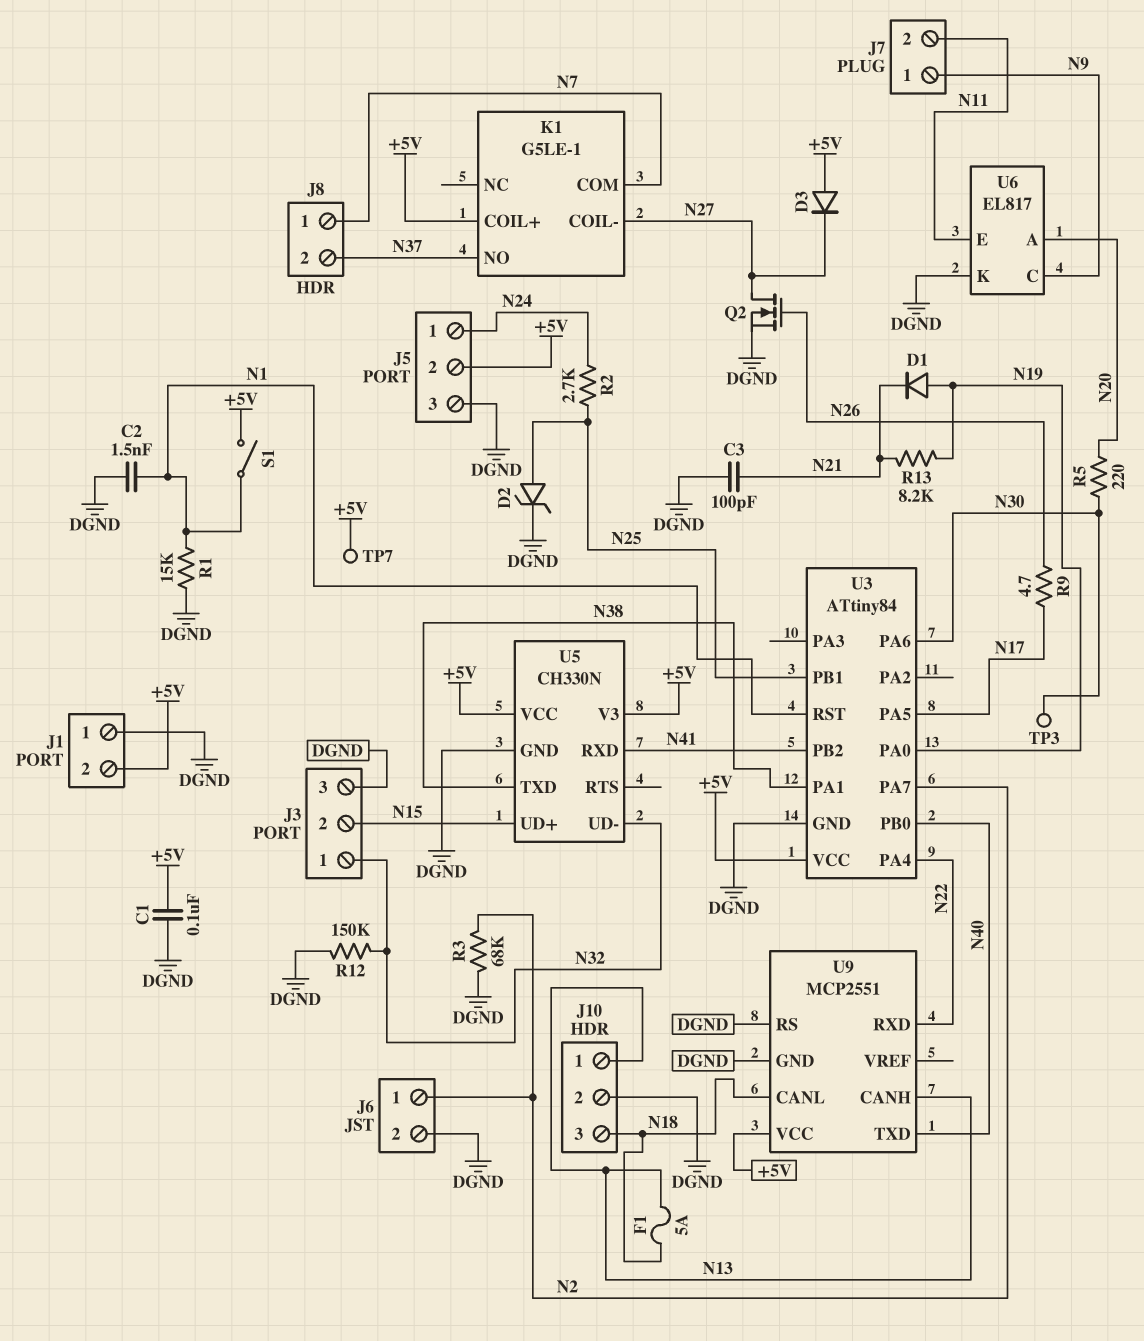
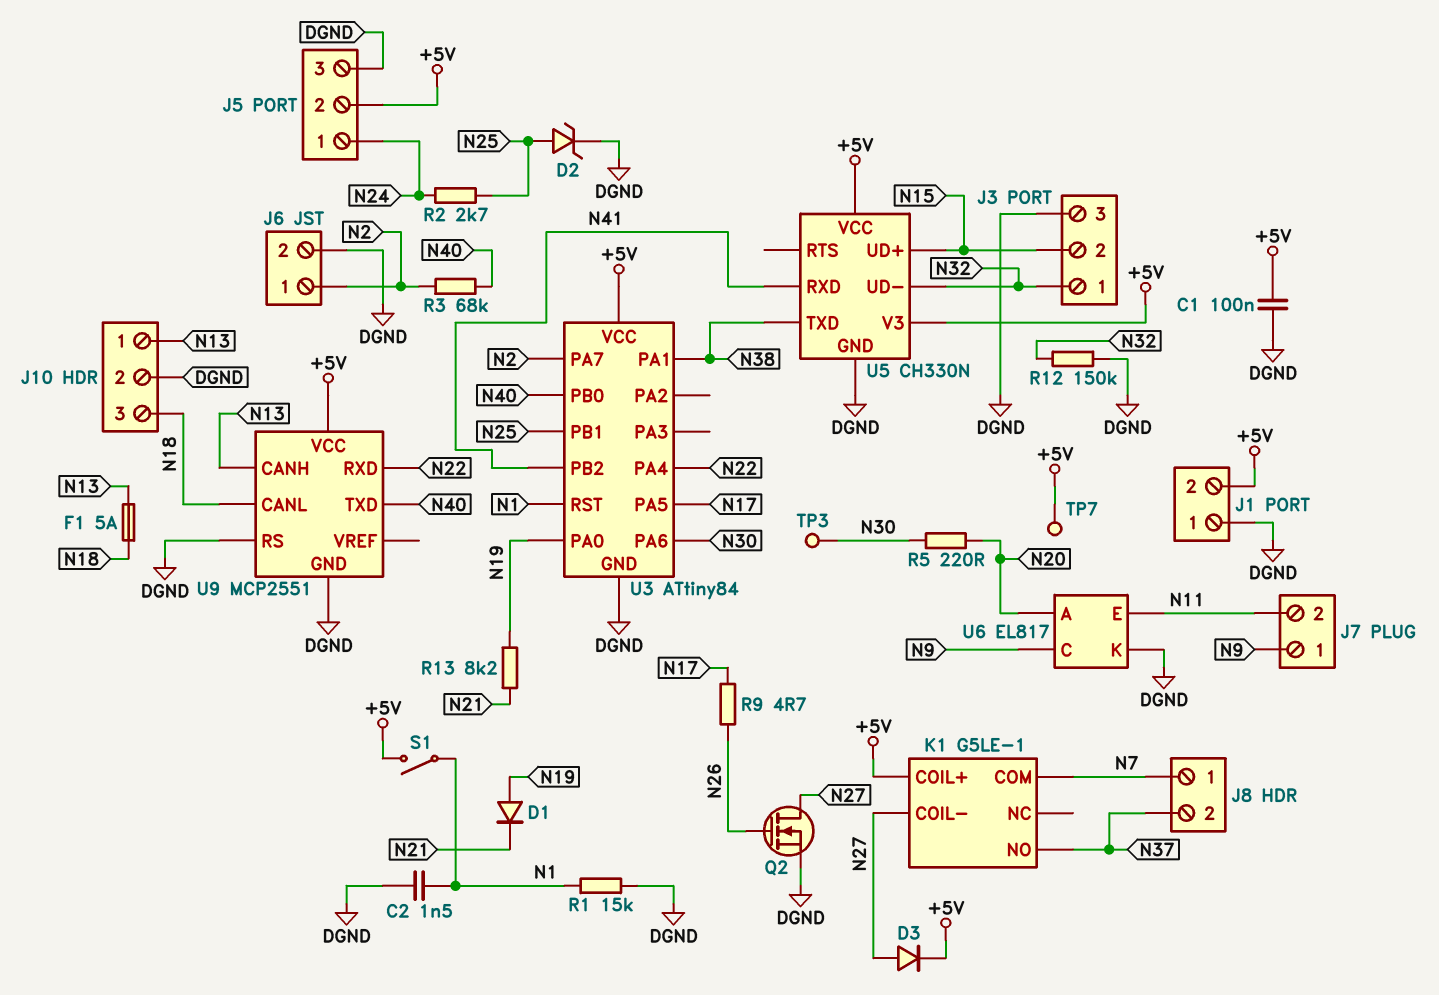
C3: 100pF (DGND, N21) -> none
D3: diode (A +5V, K N27) -> diode (A N27, K +5V)
R3: 68k (DGND, N2) -> 68k (N2, N40)

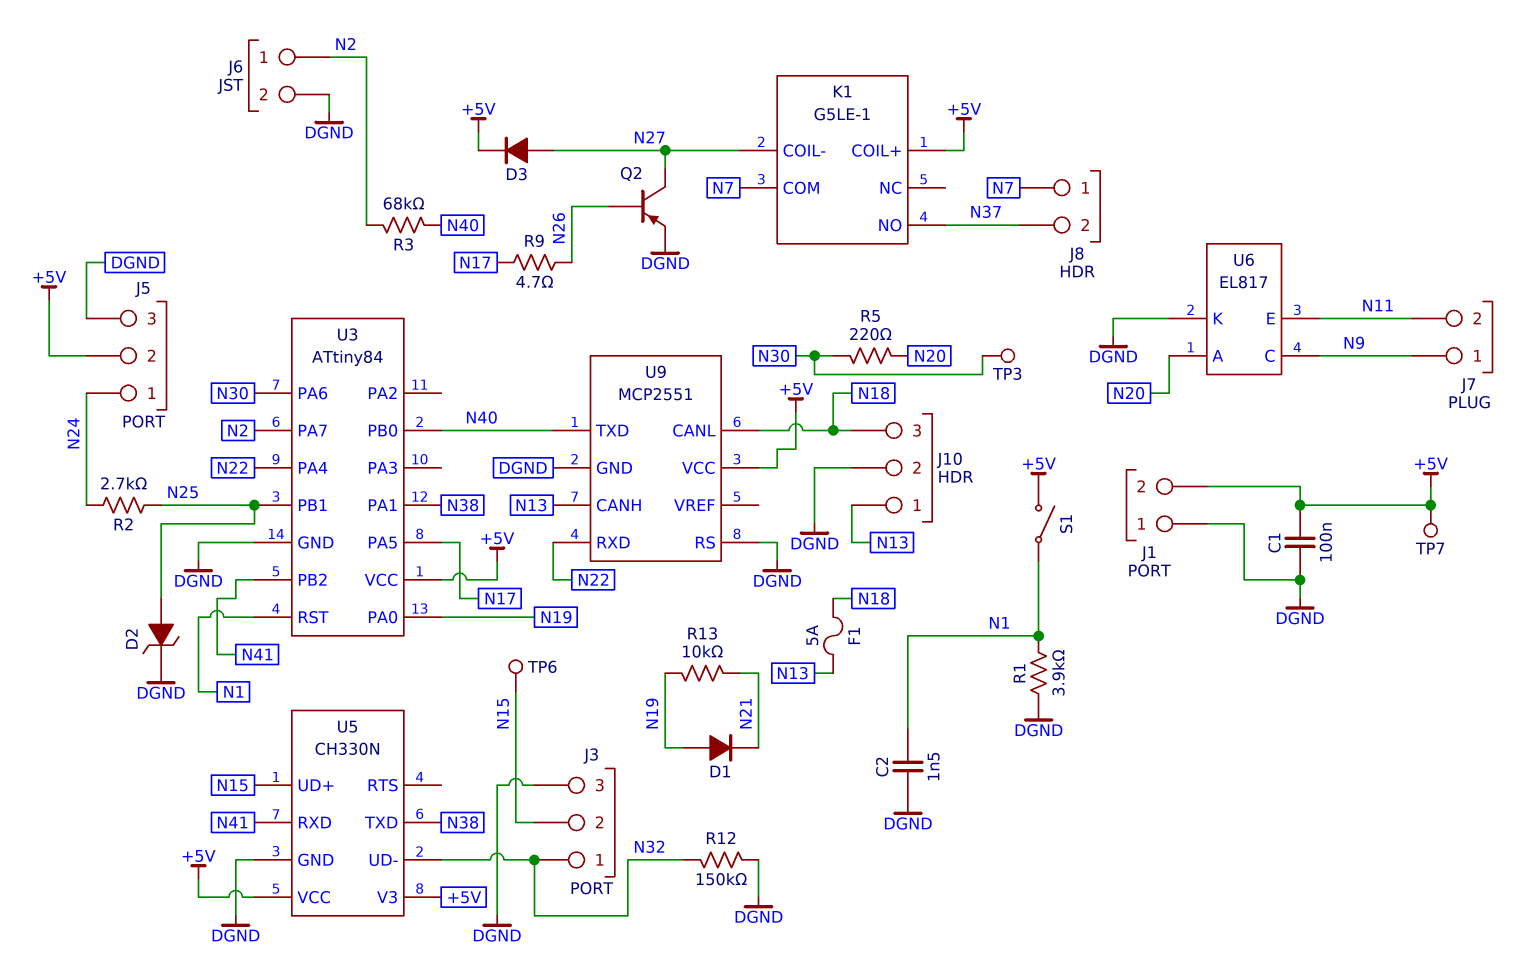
Q2: NMOS (G N26, D N27, S DGND) -> PNP (B N26, C N27, E DGND)
R1: 15k (DGND, N1) -> 3.9k (DGND, N1)
R13: 8.2k (N19, N21) -> 10k (N19, N21)
TP6: none -> test point (N15)

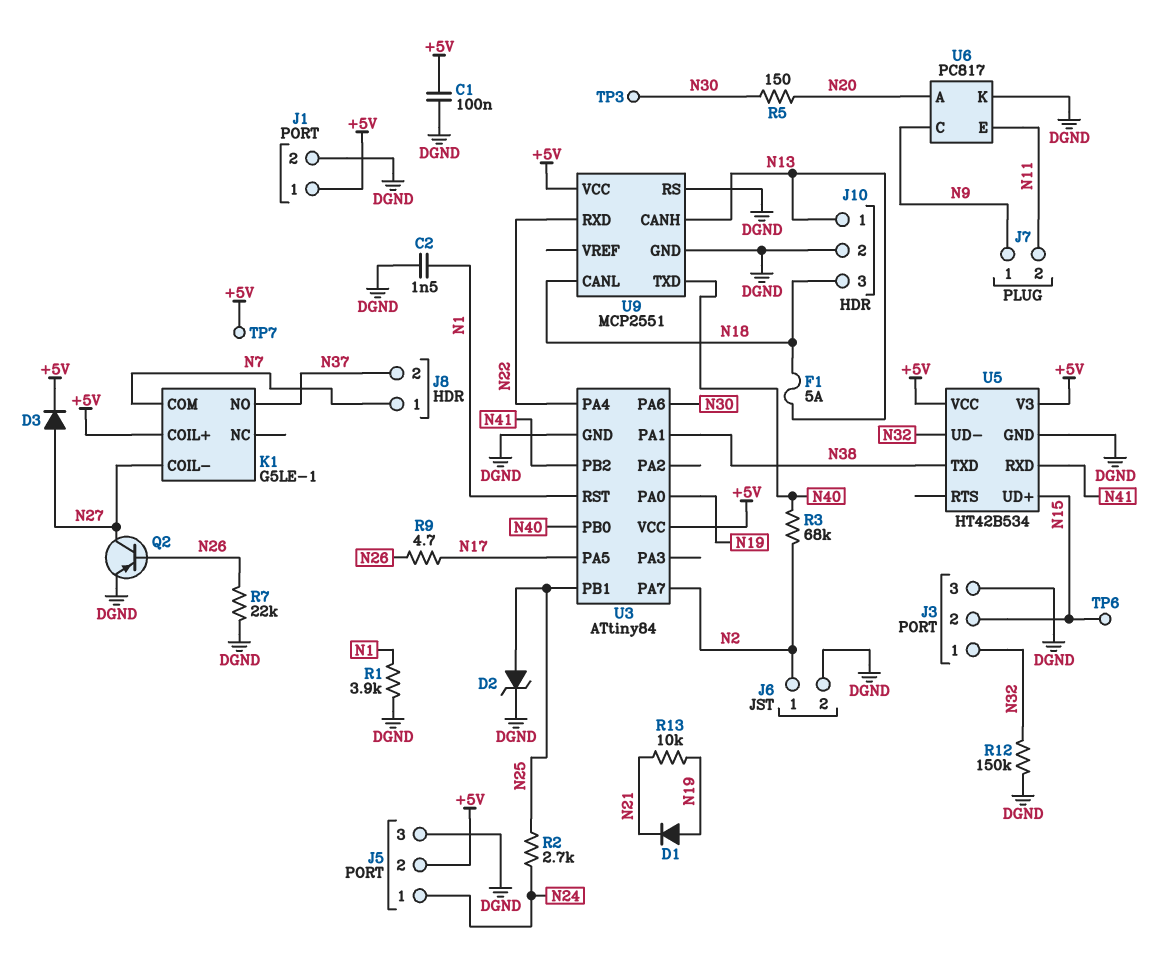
J1 pin 1: DGND -> +5V
J1 pin 2: +5V -> DGND
R5: 220 (N20, N30) -> 150 (N20, N30)
R7: none -> 22k (DGND, N26)
S1: switch (+5V, N1) -> none
U5: CH330N -> HT42B534
U6: EL817 -> PC817

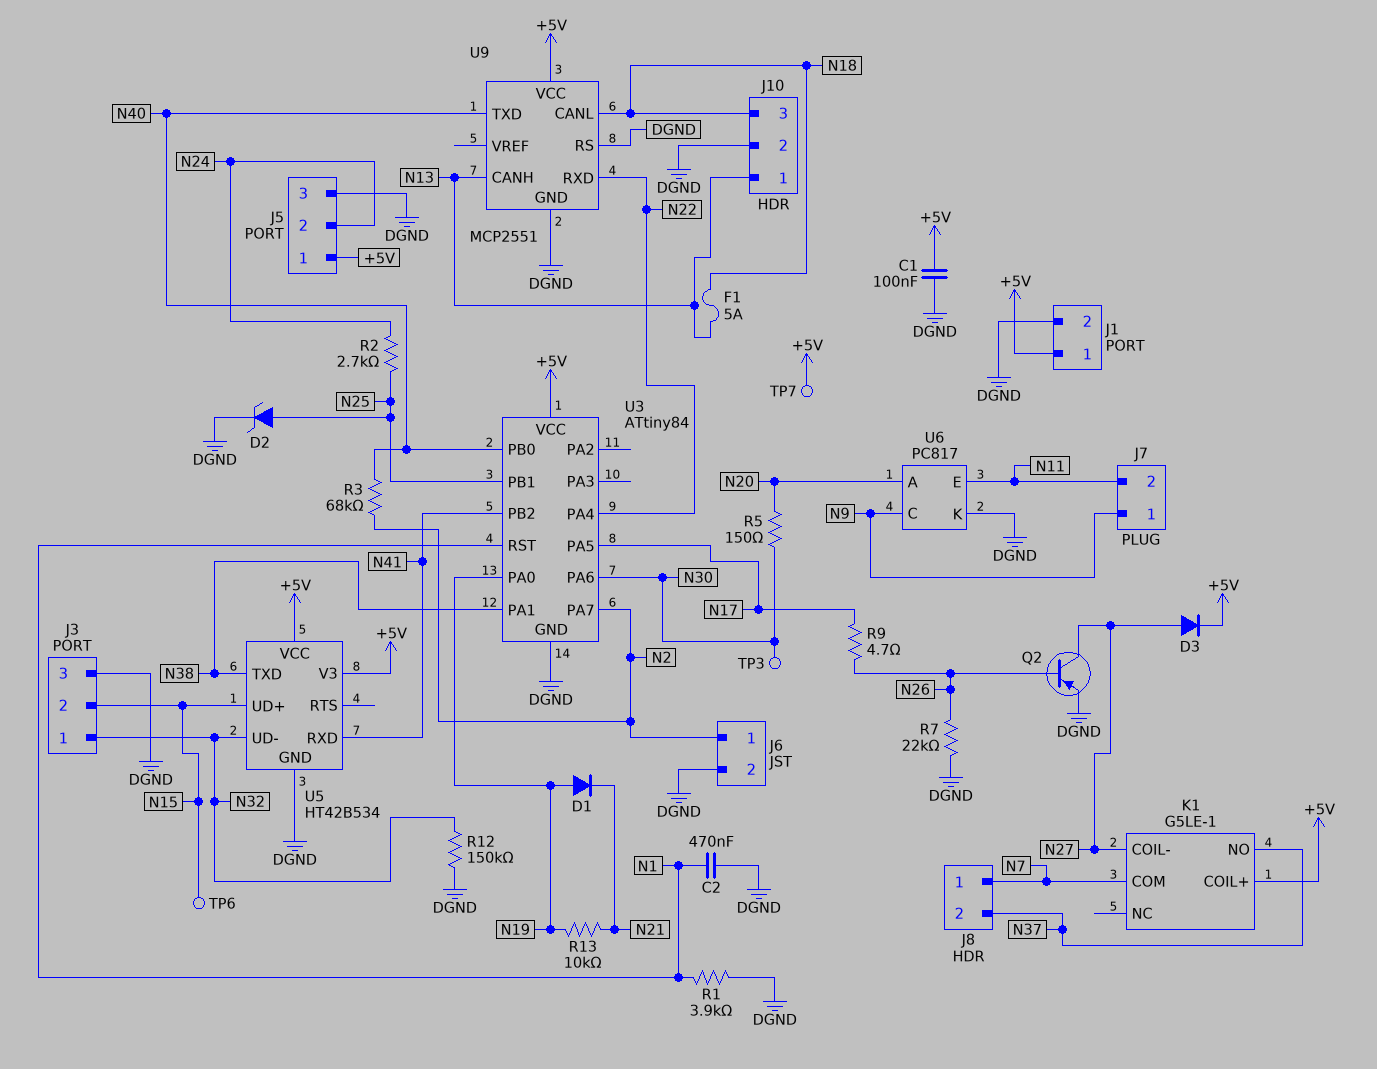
C2: 1.5nF (DGND, N1) -> 470nF (DGND, N1)
J5 pin 1: N24 -> +5V
J5 pin 2: +5V -> N24

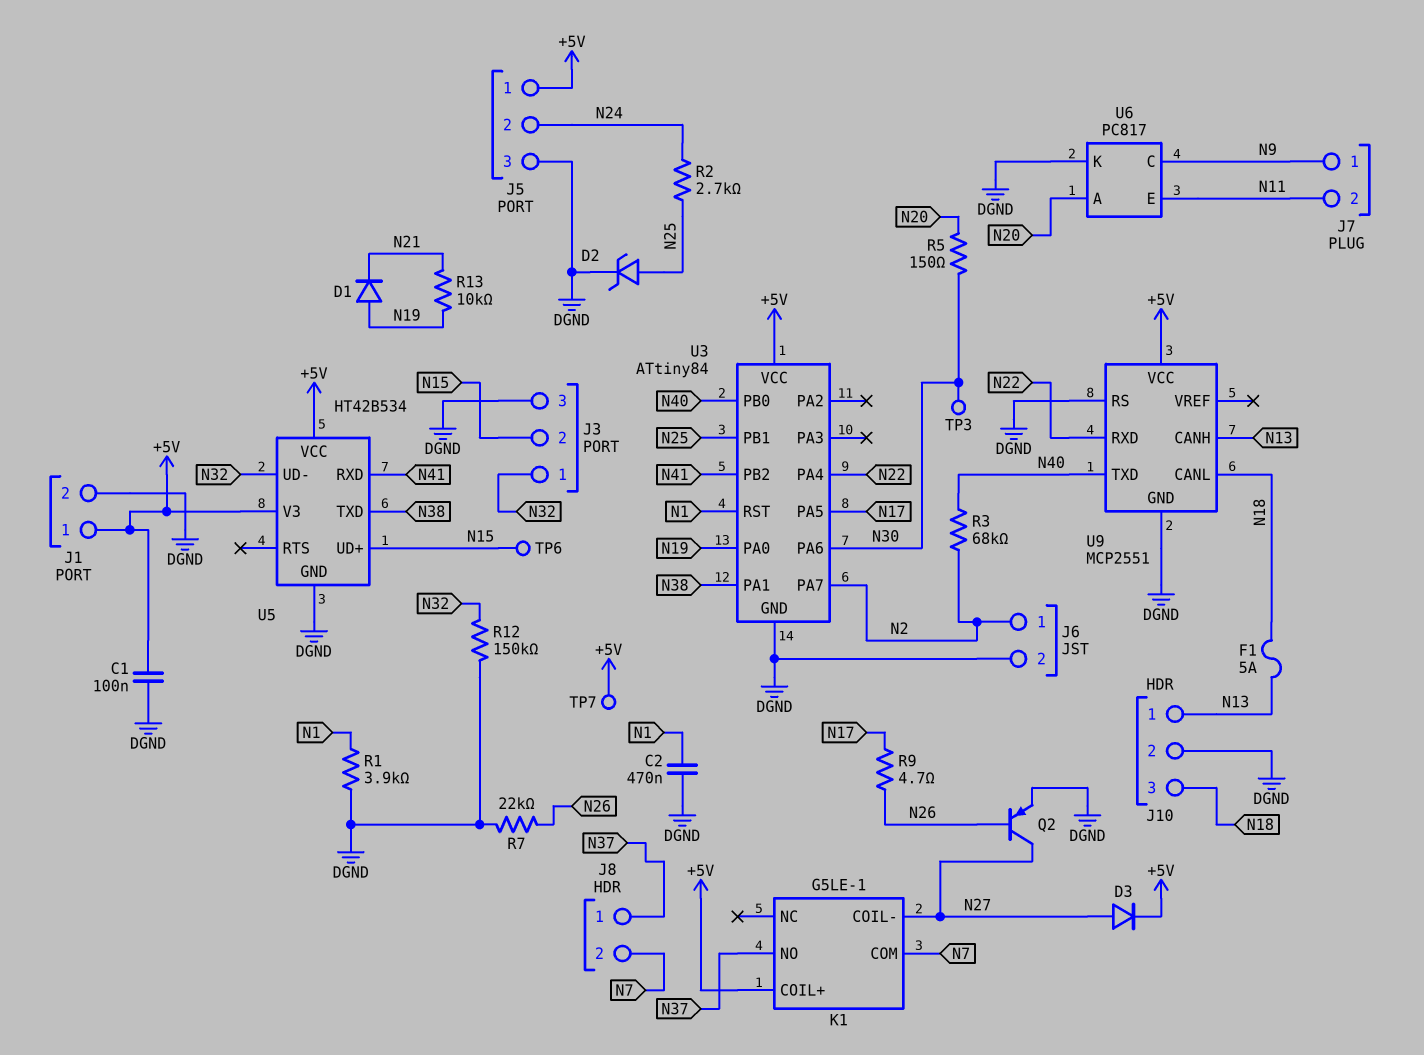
J8 pin 1: N7 -> N37
J8 pin 2: N37 -> N7

